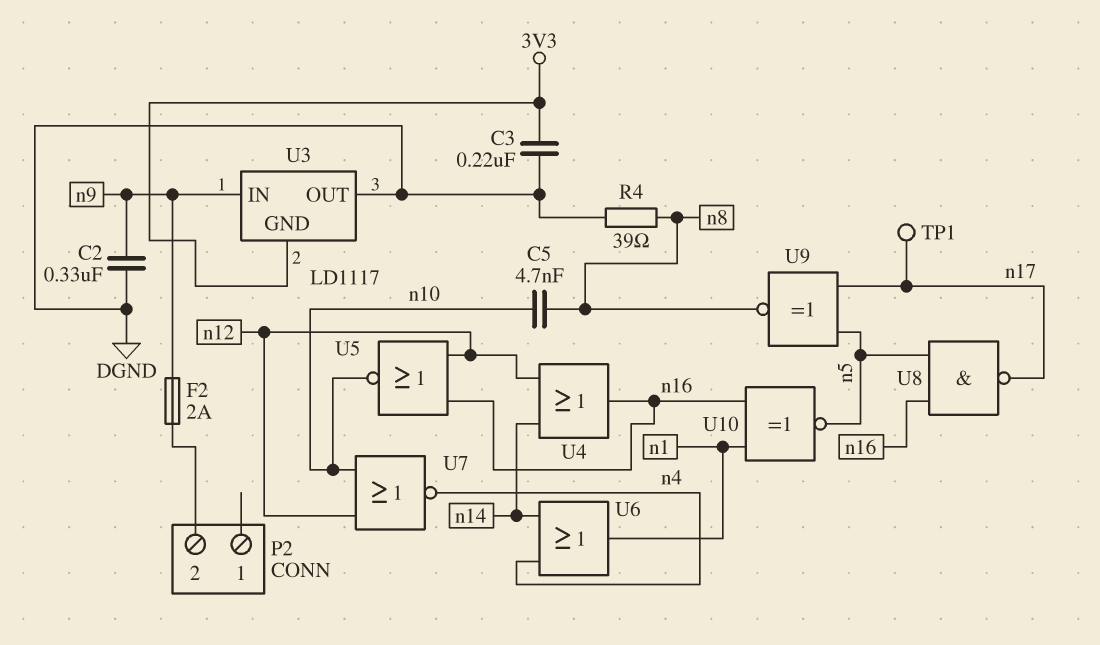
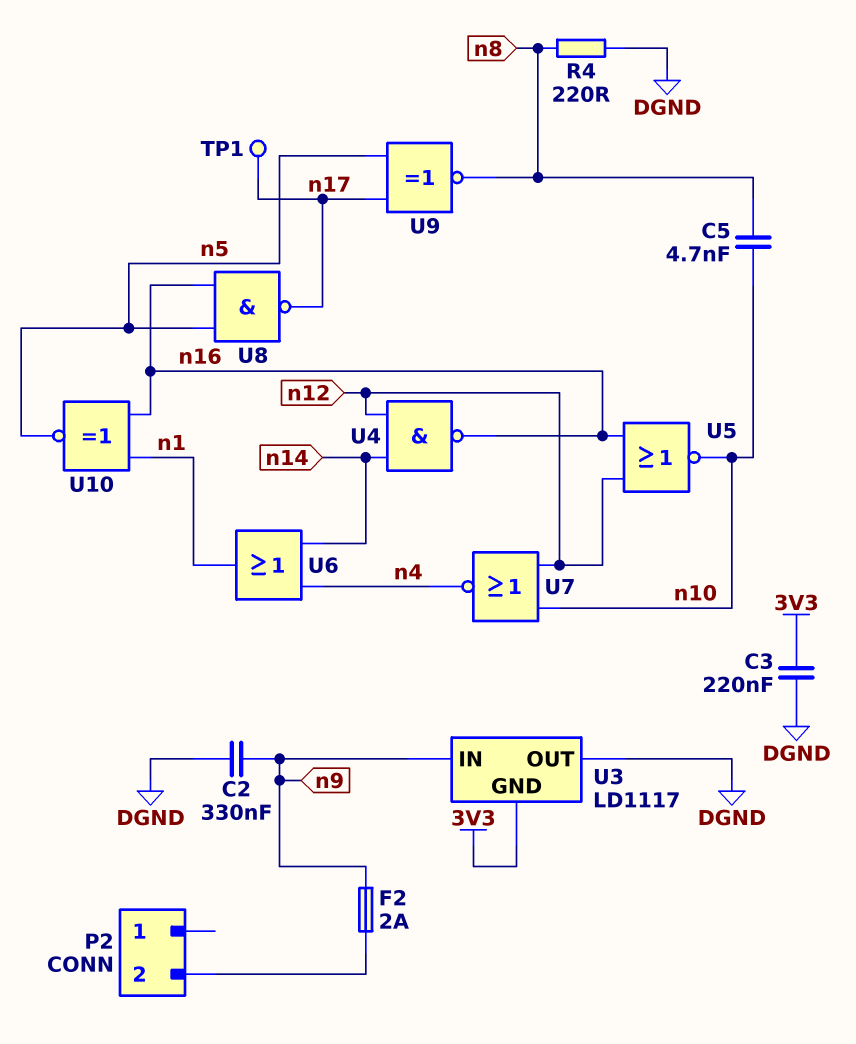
R4: 39 (DGND, n8) -> 220 (DGND, n8)
U4: OR (in n12, in n14, out n16) -> NAND (in n12, in n14, out n16)

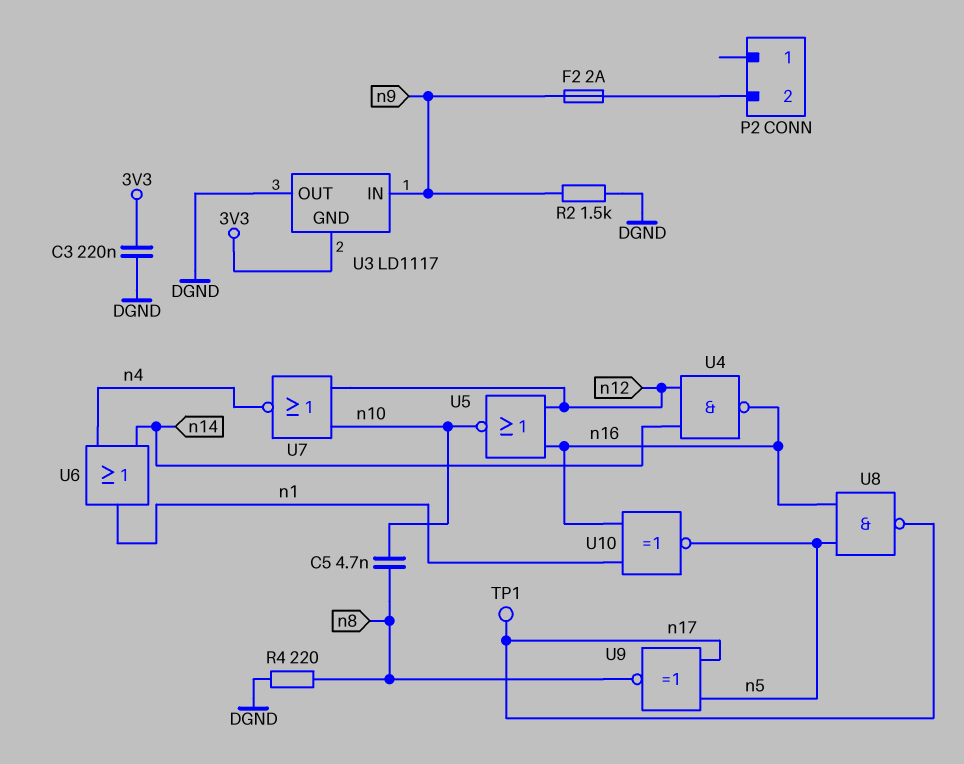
C2: 330nF (DGND, n9) -> none
R2: none -> 1.5k (DGND, n9)

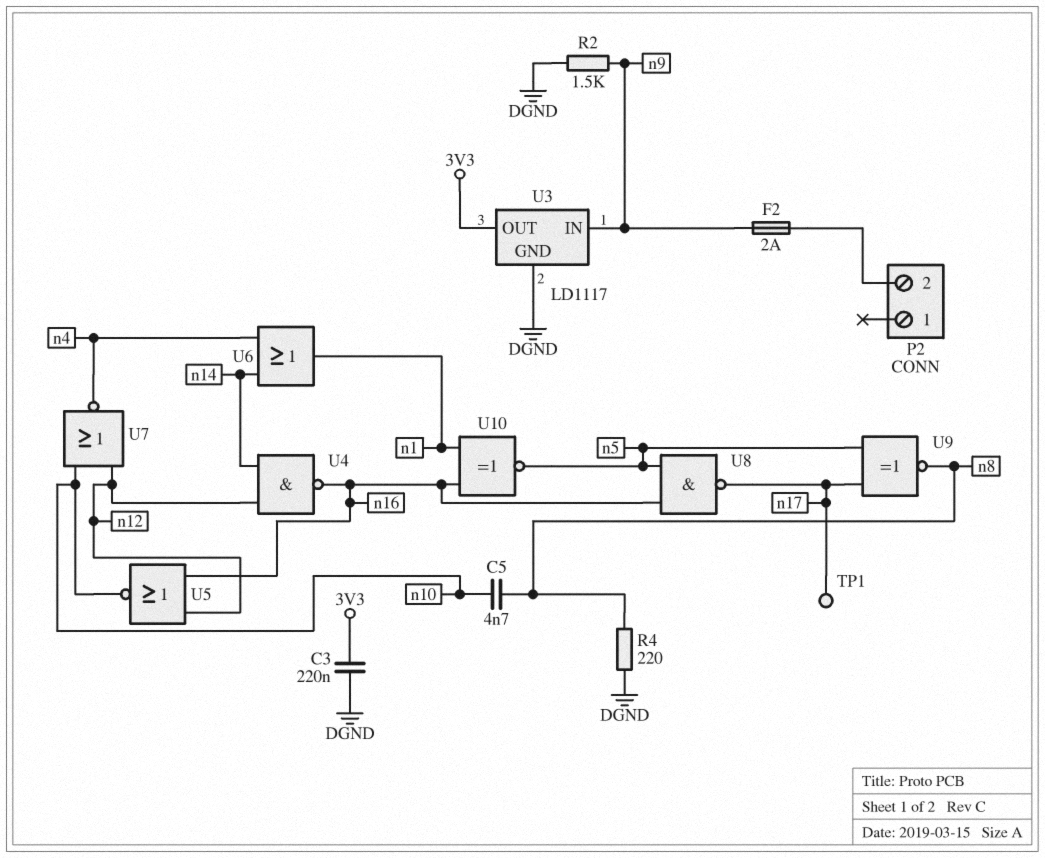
U3 pin GND: 3V3 -> DGND
U3 pin OUT: DGND -> 3V3

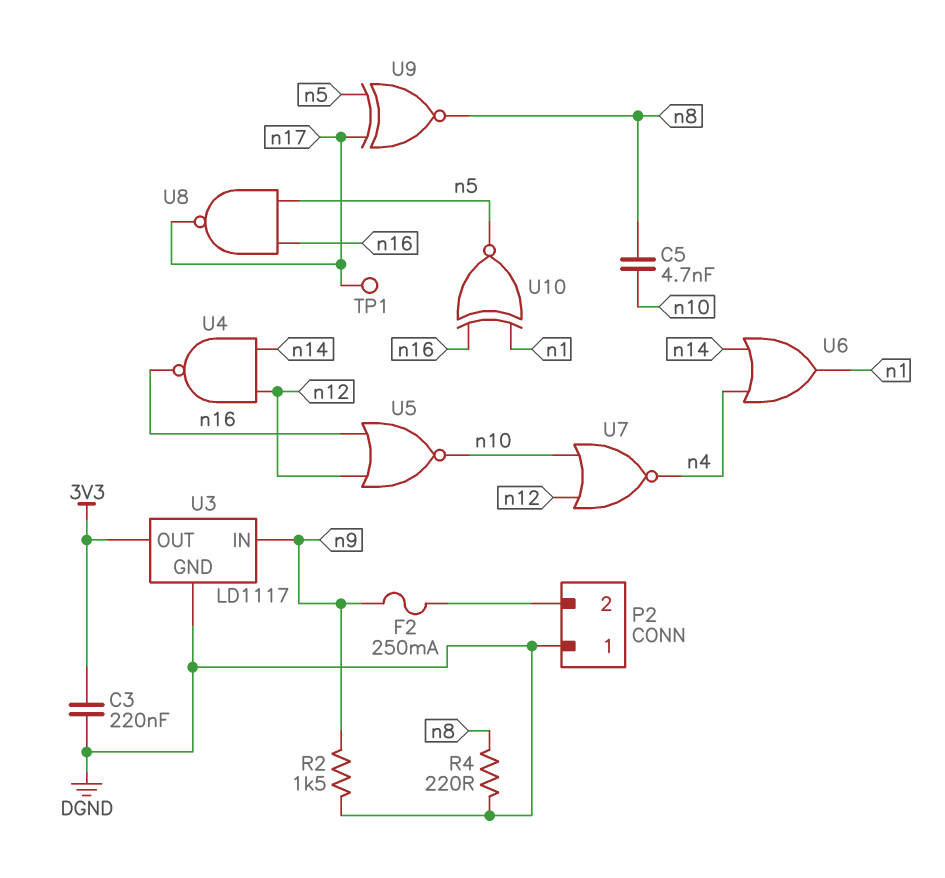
F2: 2A (P2/2, n9) -> 250mA (P2/2, n9)
P2 pin 1: none -> DGND

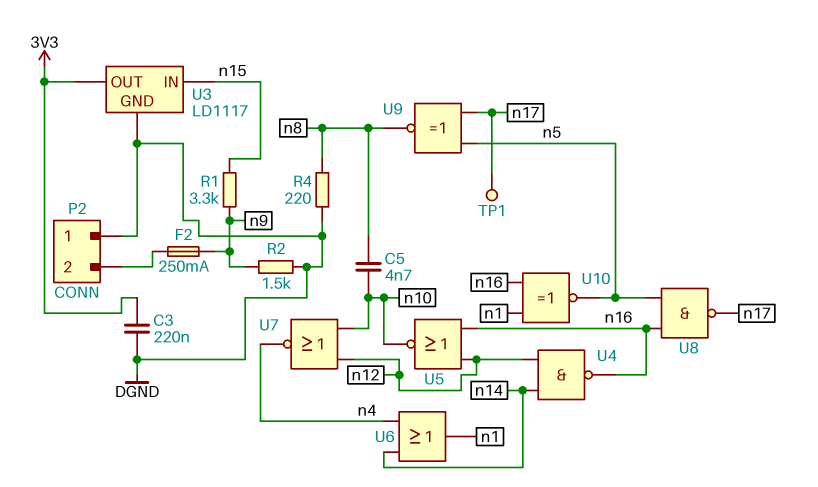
R1: none -> 3.3k (n9, n15)
U3 pin IN: n9 -> n15

